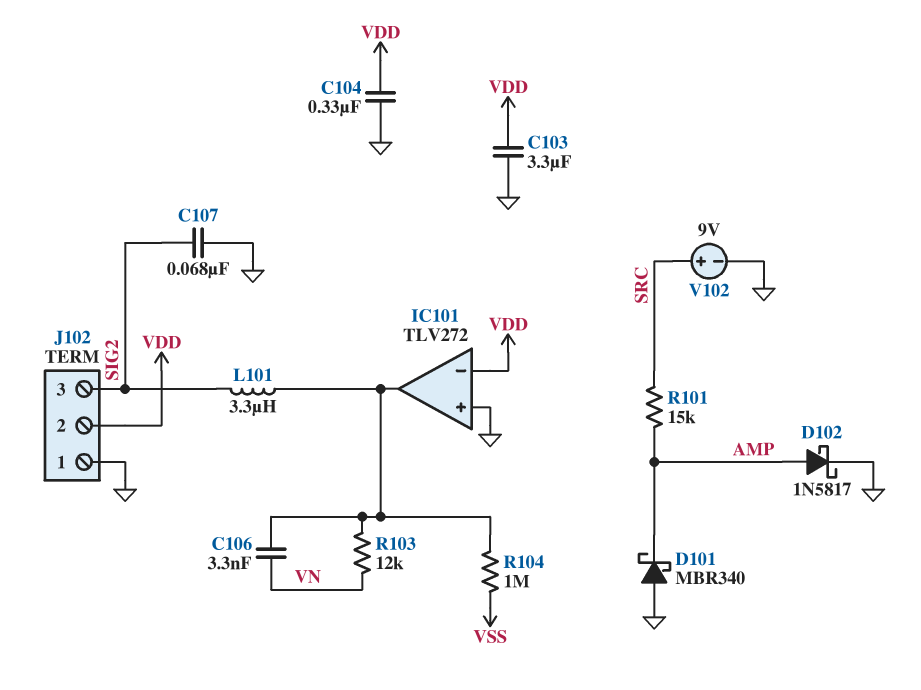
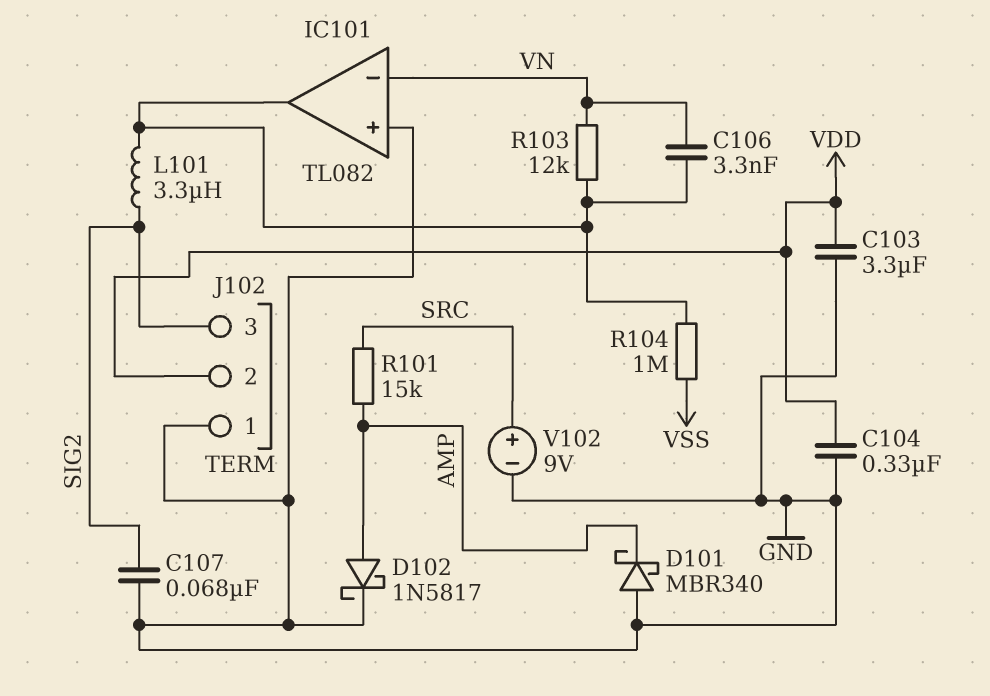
IC101: TLV272 -> TL082
IC101 pin in-: VDD -> VN

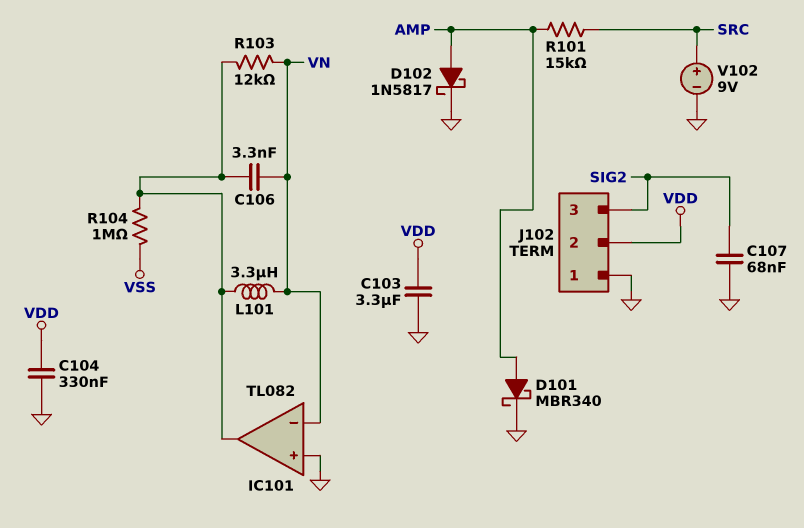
D101: schottky MBR340 (A GND, K AMP) -> schottky MBR340 (A AMP, K GND)
L101: 3.3uH (IC101/out, SIG2) -> 3.3uH (IC101/out, VN)

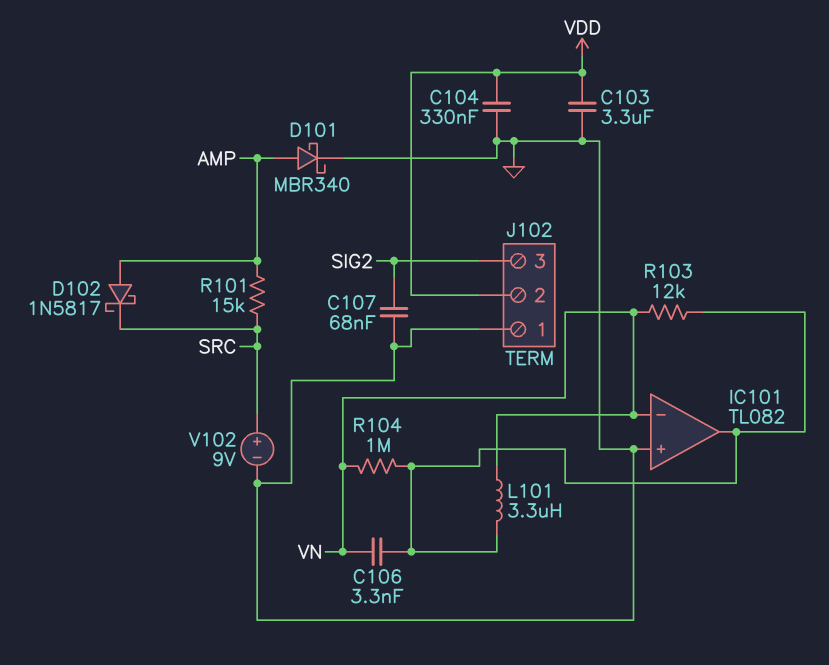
D102: schottky 1N5817 (A AMP, K GND) -> schottky 1N5817 (A AMP, K SRC)
R104: 1M (IC101/out, VSS) -> 1M (IC101/out, VN)

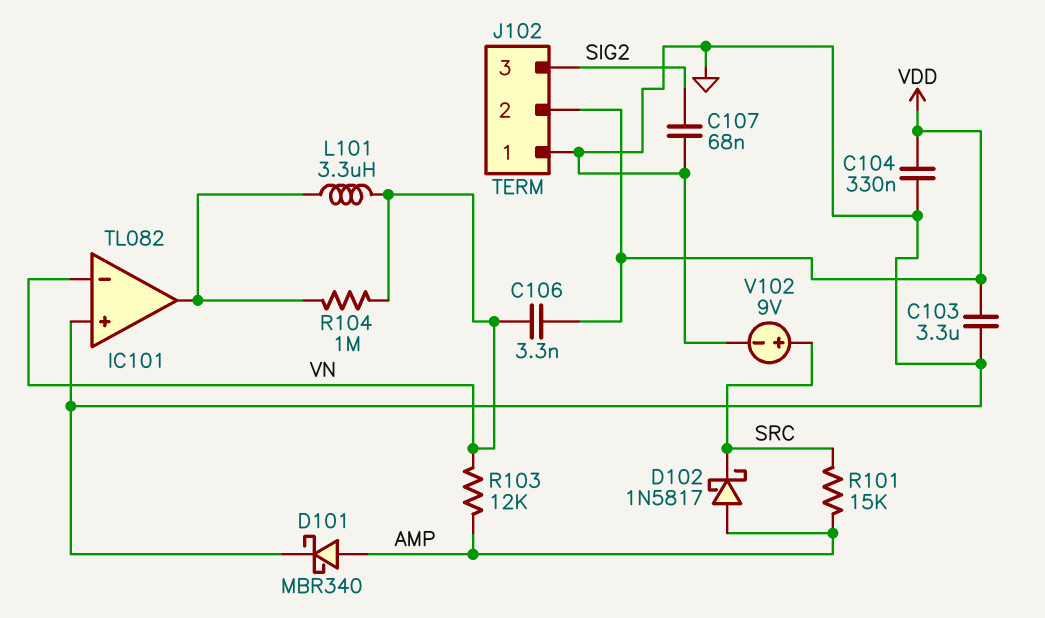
C106: 3.3nF (IC101/out, VN) -> 3.3nF (VDD, VN)
R103: 12k (IC101/out, VN) -> 12k (AMP, VN)

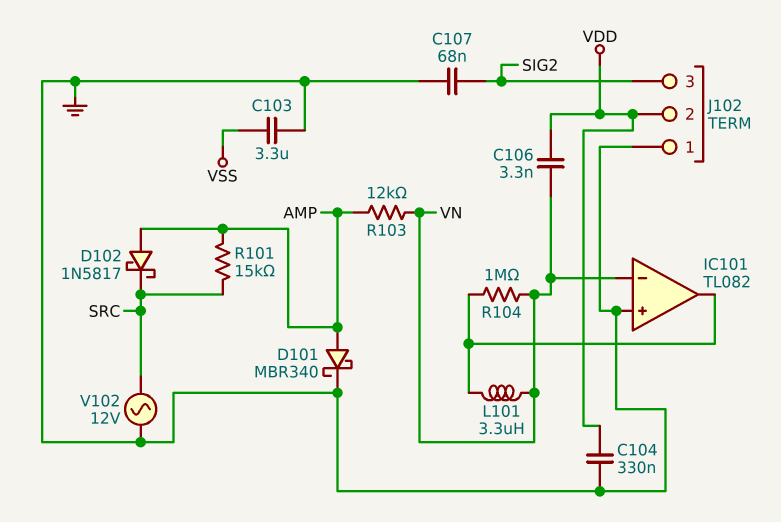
C103: 3.3uF (GND, VDD) -> 3.3uF (GND, VSS)
V102: 9V (plus SRC, minus GND) -> AC 12V (GND, SRC)

